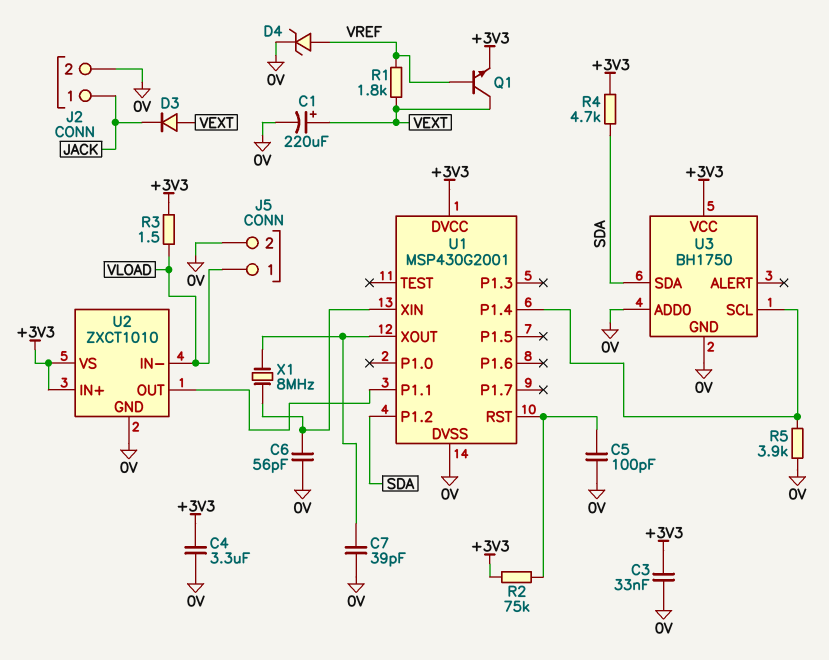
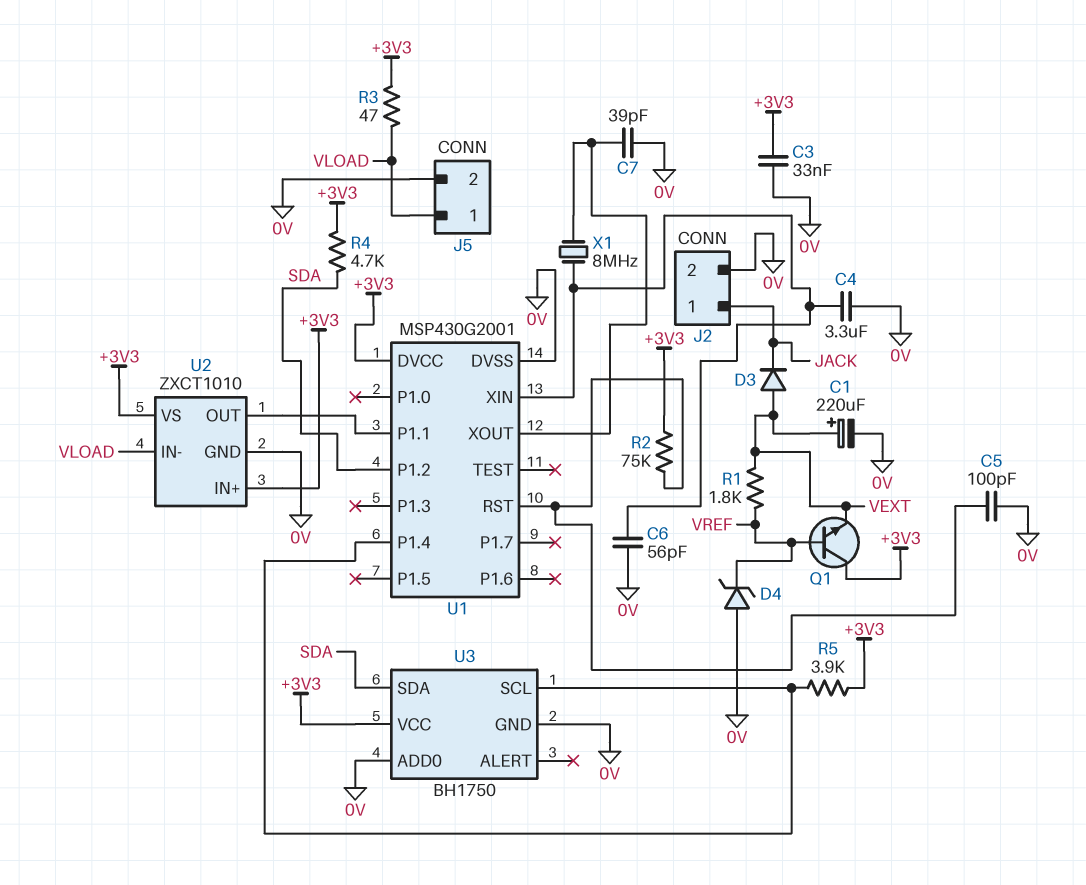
C4: 3.3uF (+3V3, 0V) -> 3.3uF (0V, U1/XIN)
D4: zener (A VREF, K 0V) -> zener (A 0V, K VREF)
Q1: NPN (B VREF, C VEXT, E +3V3) -> NPN (B VREF, C +3V3, E VEXT)
R3: 1.5 (+3V3, VLOAD) -> 47 (+3V3, VLOAD)
R5: 3.9k (0V, U1/P1.4) -> 3.9k (+3V3, U1/P1.4)

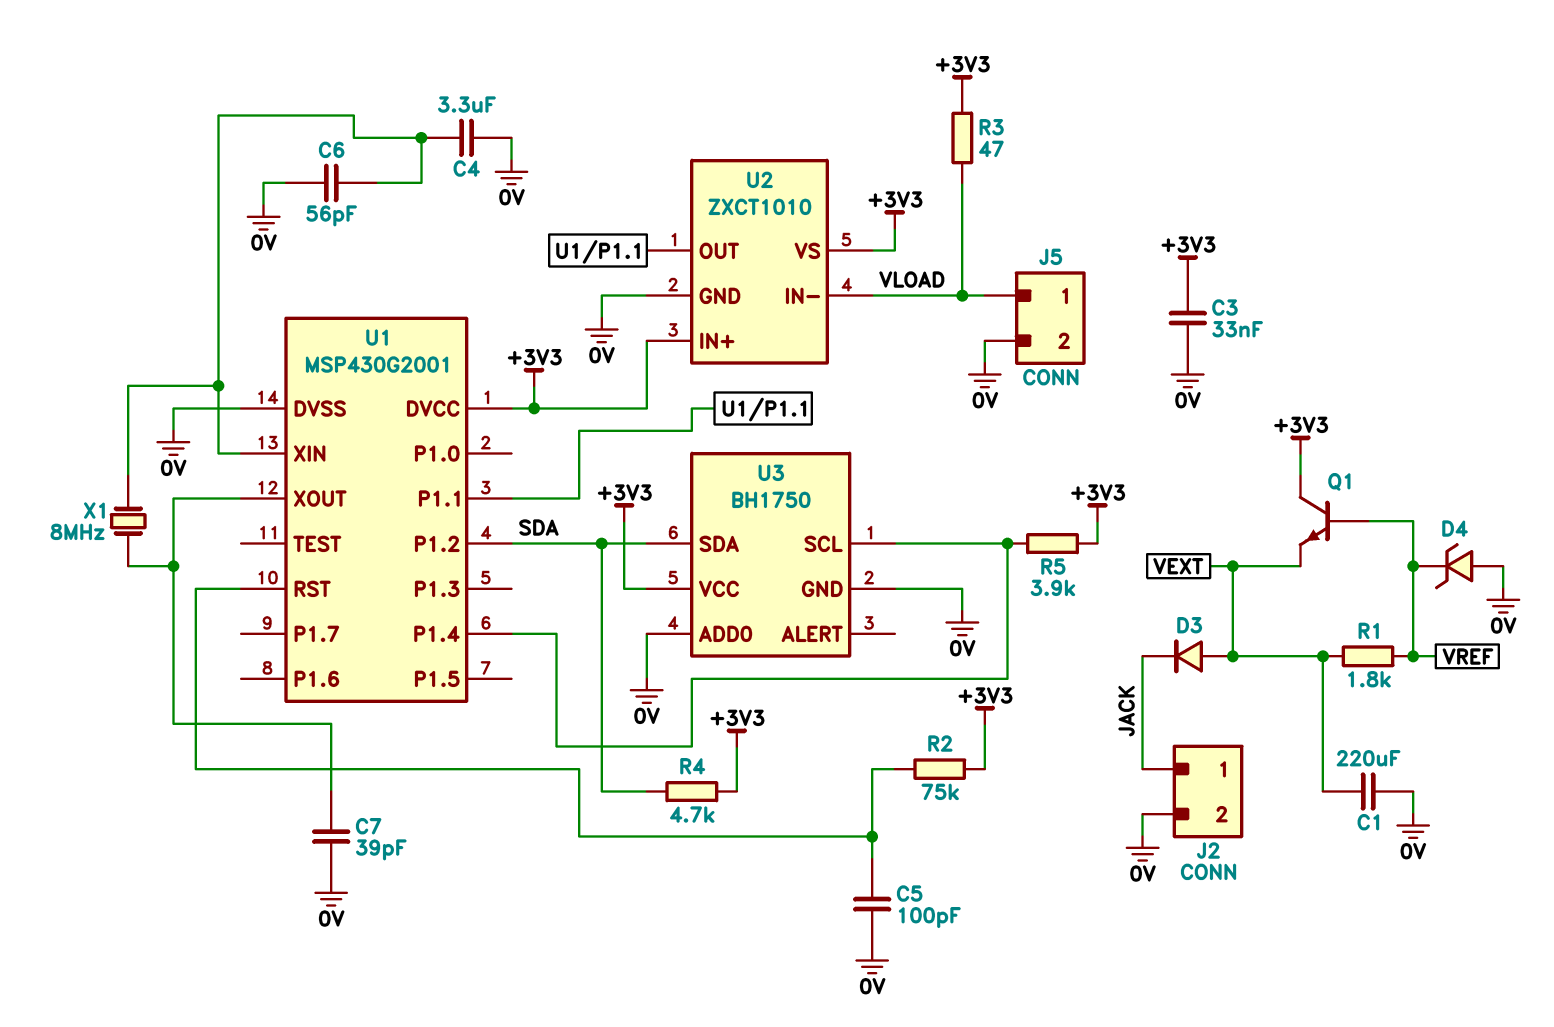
C1: 220uF (plus VEXT, minus 0V) -> 220uF (0V, VEXT)

